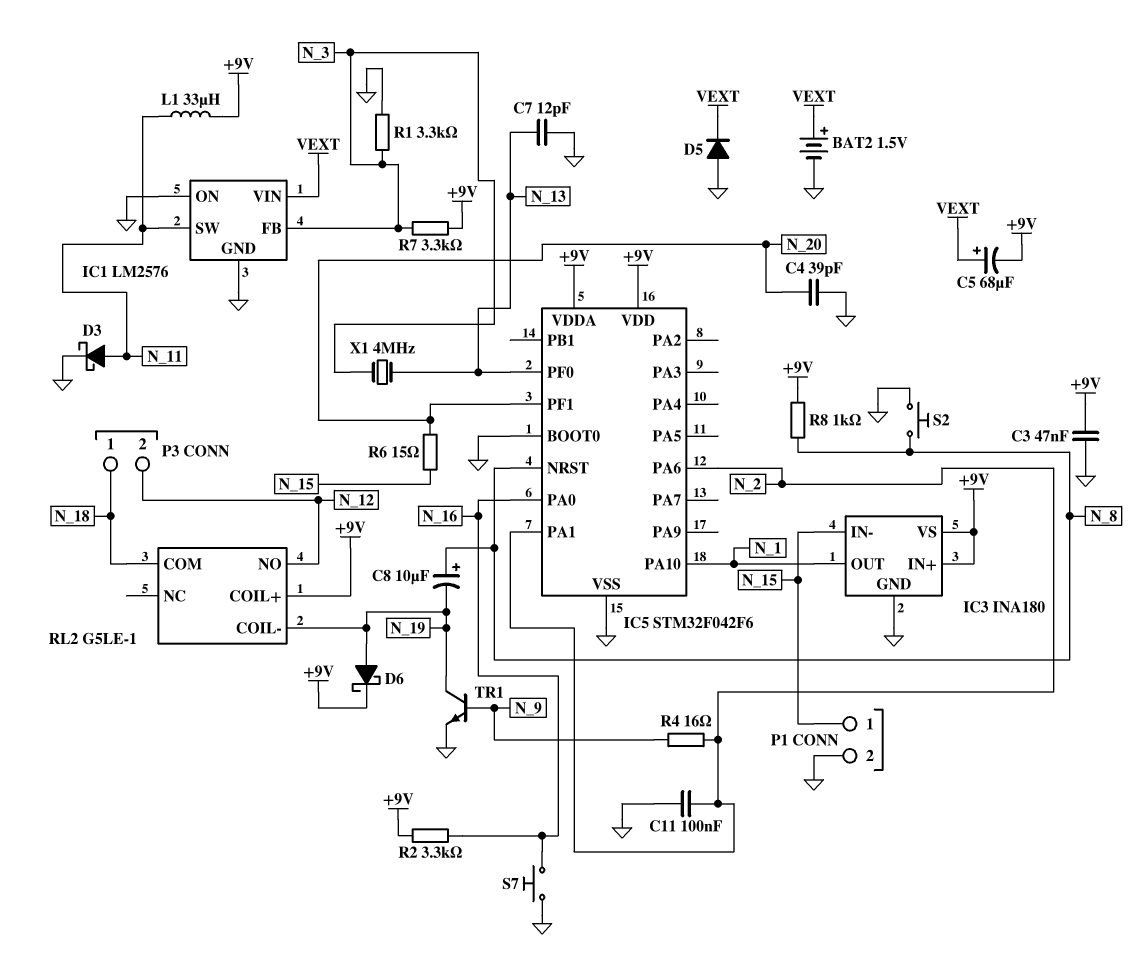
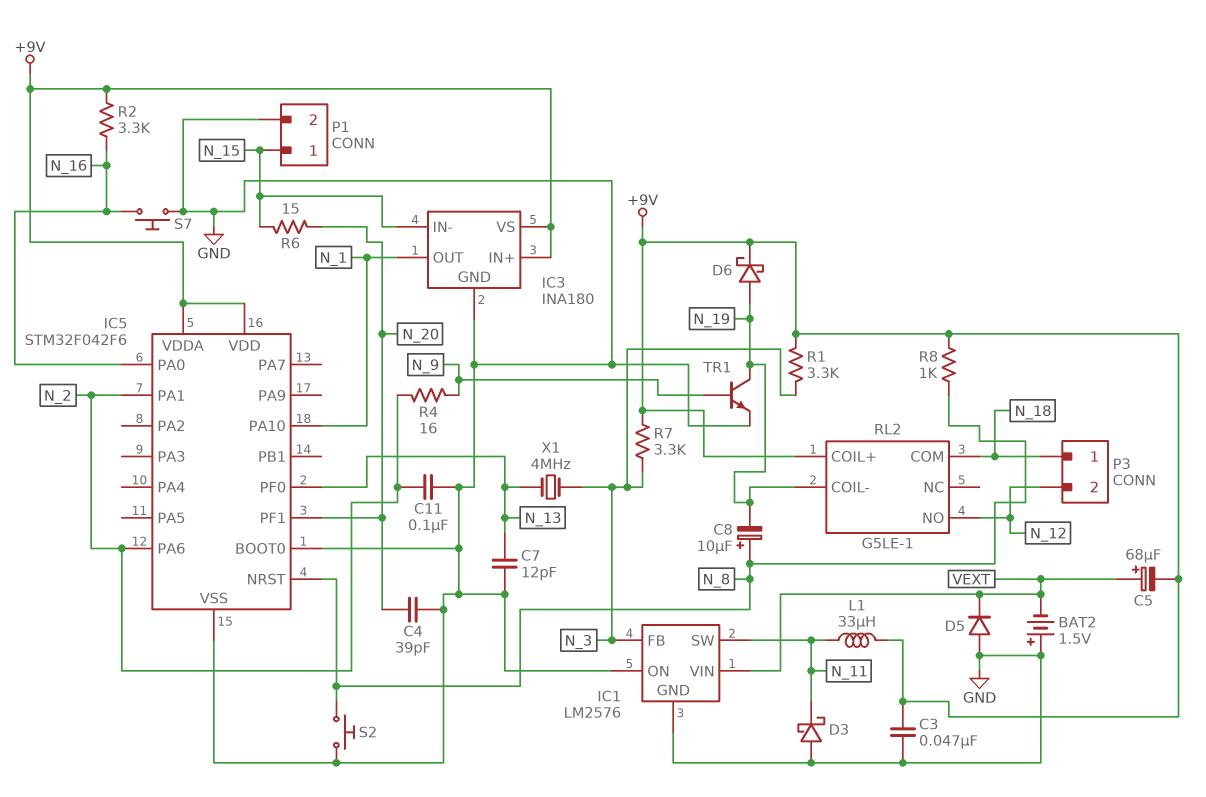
BAT2: 1.5V (plus VEXT, minus GND) -> 1.5V (plus GND, minus VEXT)
D3: schottky (A N_11, K GND) -> schottky (A GND, K N_11)
R1: 3.3k (GND, N_3) -> 3.3k (+9V, N_3)

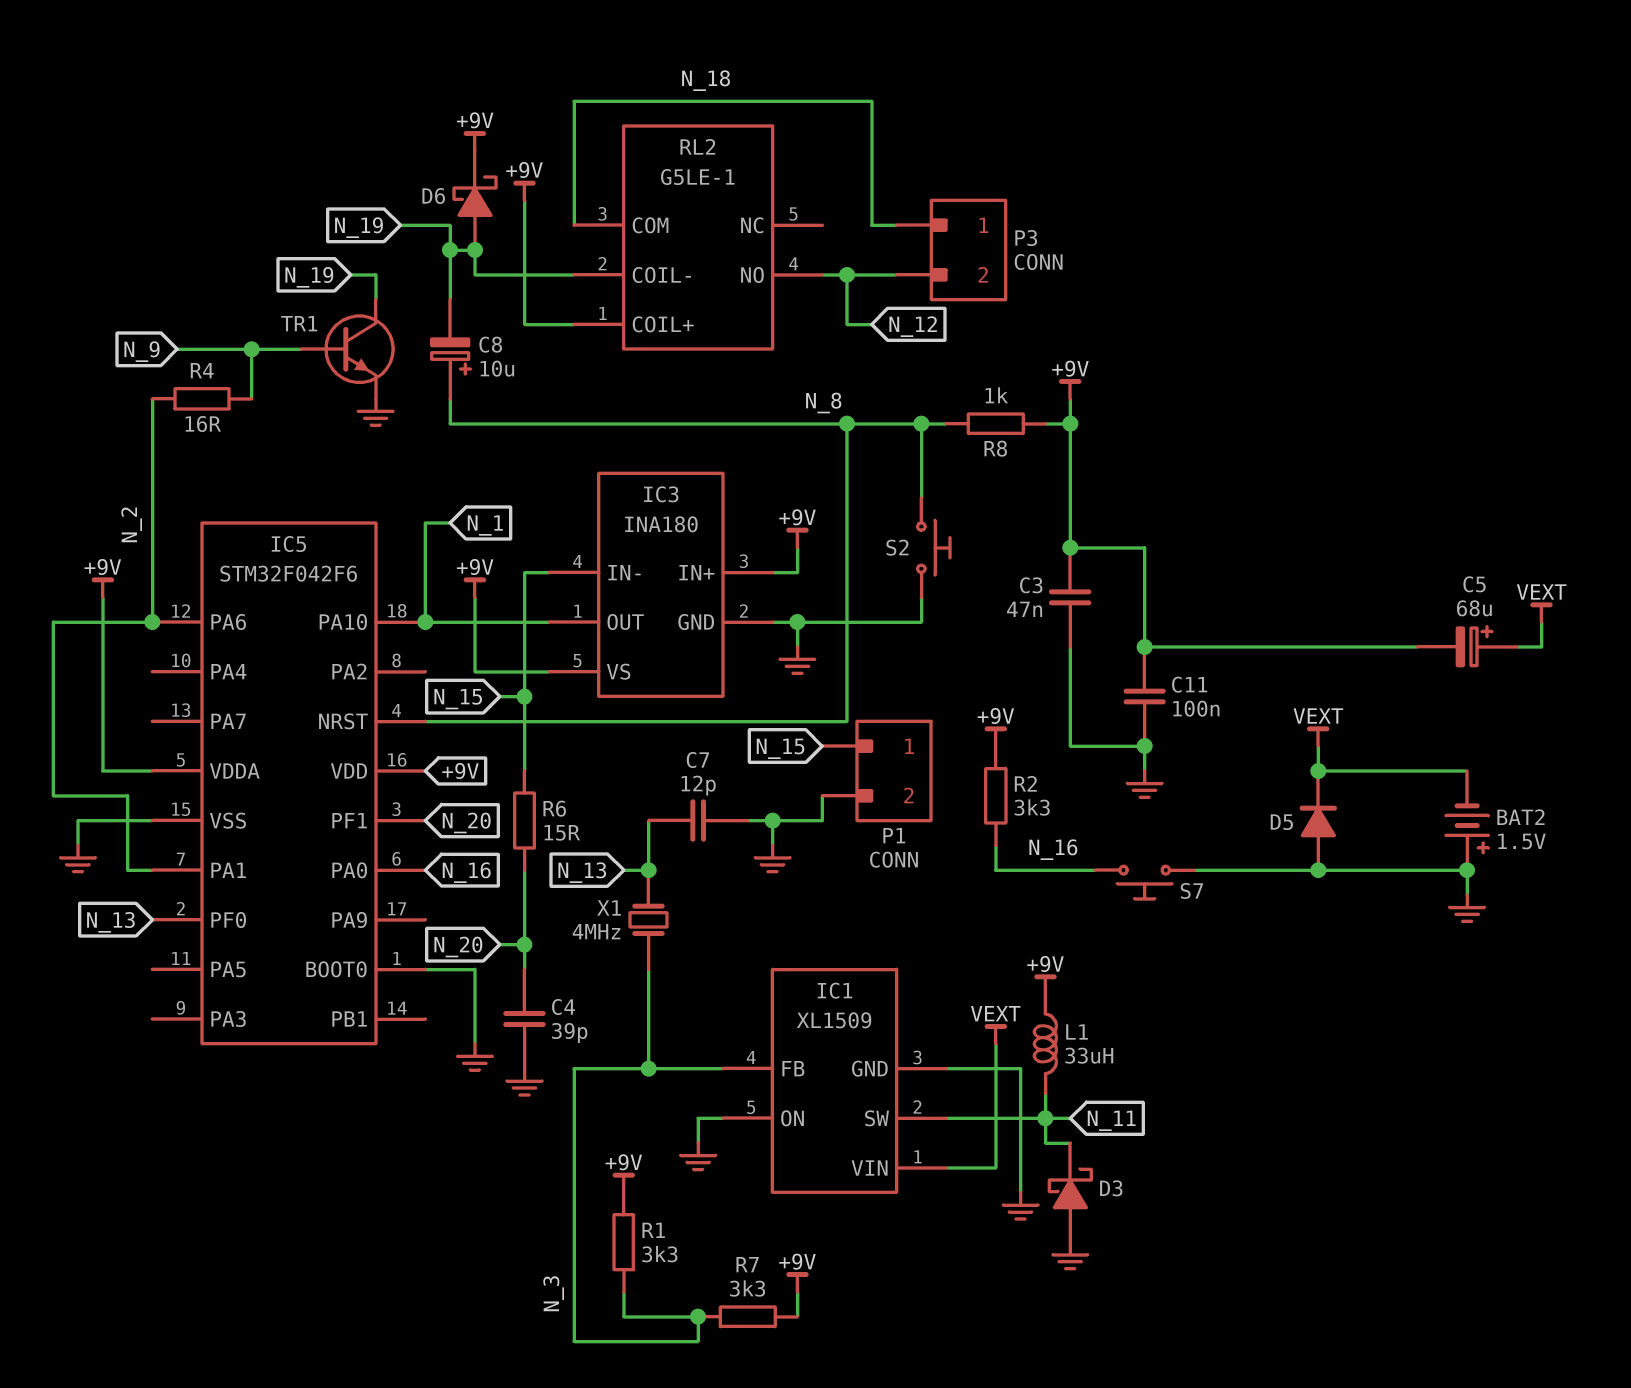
C11: 100nF (GND, N_2) -> 100nF (+9V, GND)
IC1: LM2576 -> XL1509

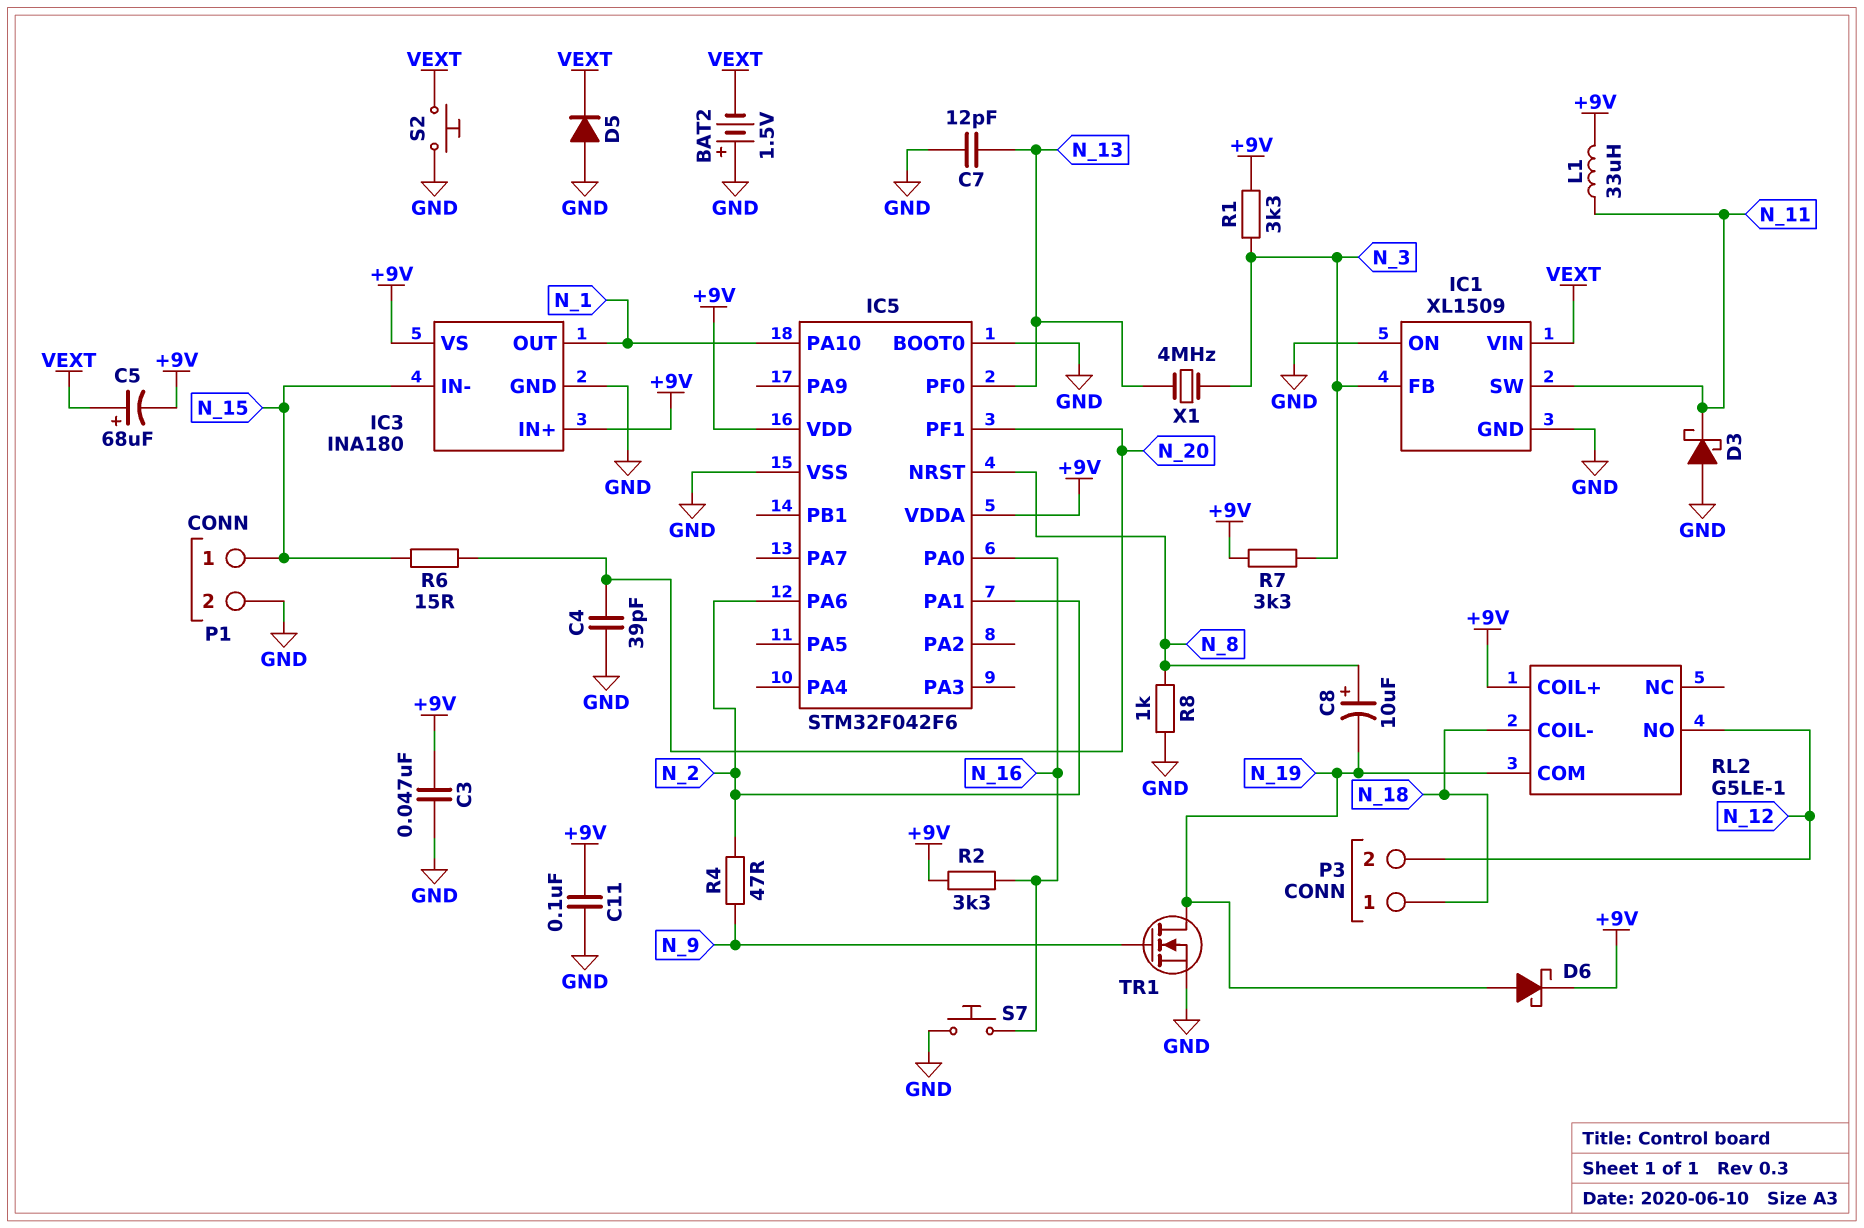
R4: 16 (N_2, N_9) -> 47 (N_2, N_9)
R8: 1k (+9V, N_8) -> 1k (GND, N_8)
RL2 pin COIL-: N_19 -> N_18
RL2 pin COM: N_18 -> N_19
S2: button (GND, N_8) -> button (GND, VEXT)
TR1: NPN (B N_9, C N_19, E GND) -> NMOS (G N_9, D N_19, S GND)

